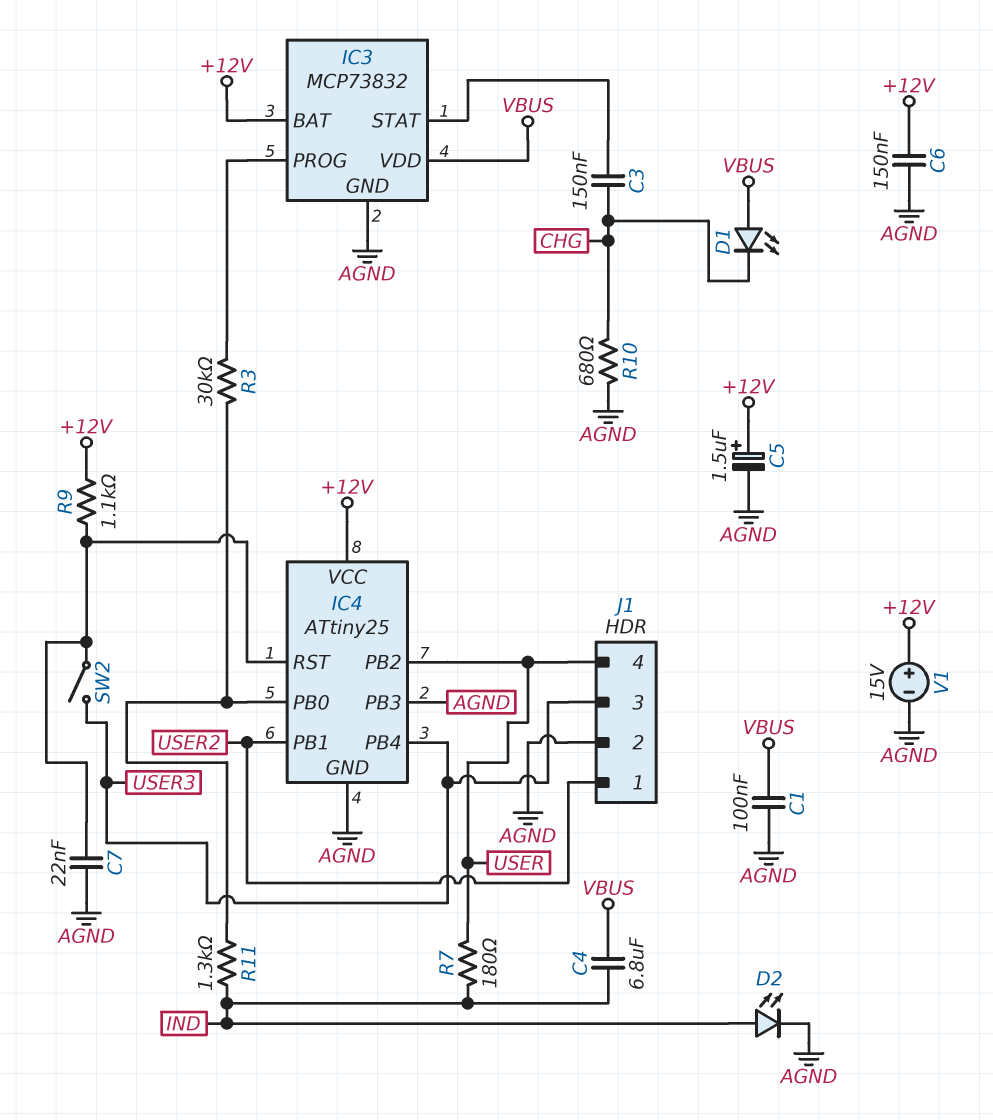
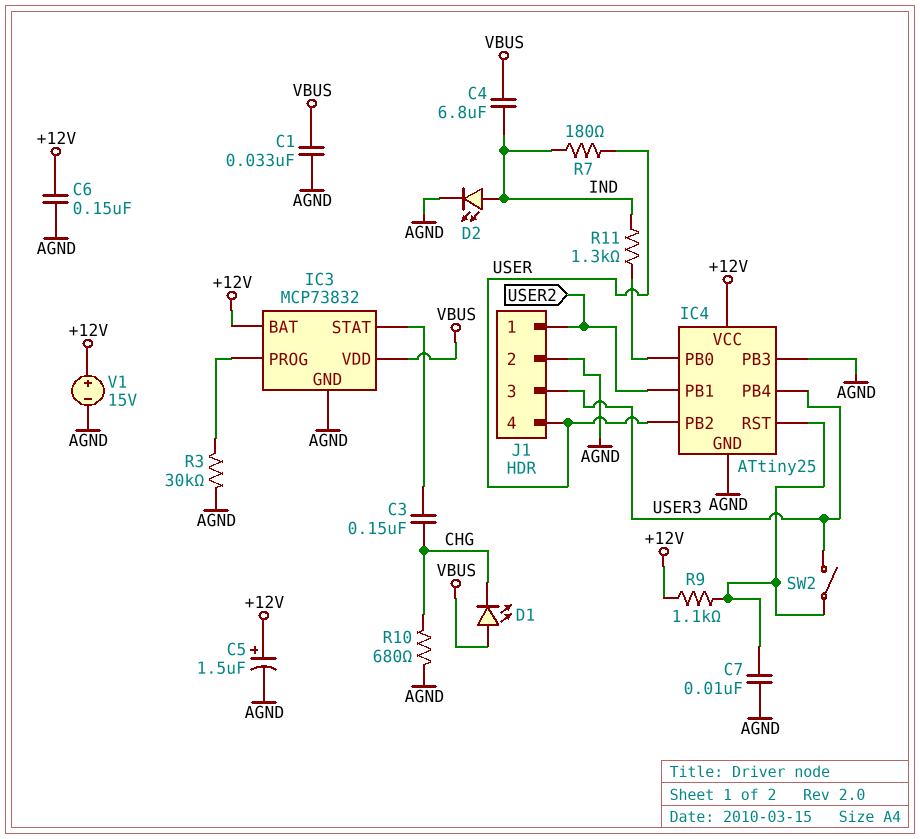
C1: 100nF (AGND, VBUS) -> 33nF (AGND, VBUS)
C7: 22nF (AGND, IC4/RST) -> 10nF (AGND, IC4/RST)
R3: 30k (IC3/PROG, IC4/PB0) -> 30k (AGND, IC3/PROG)

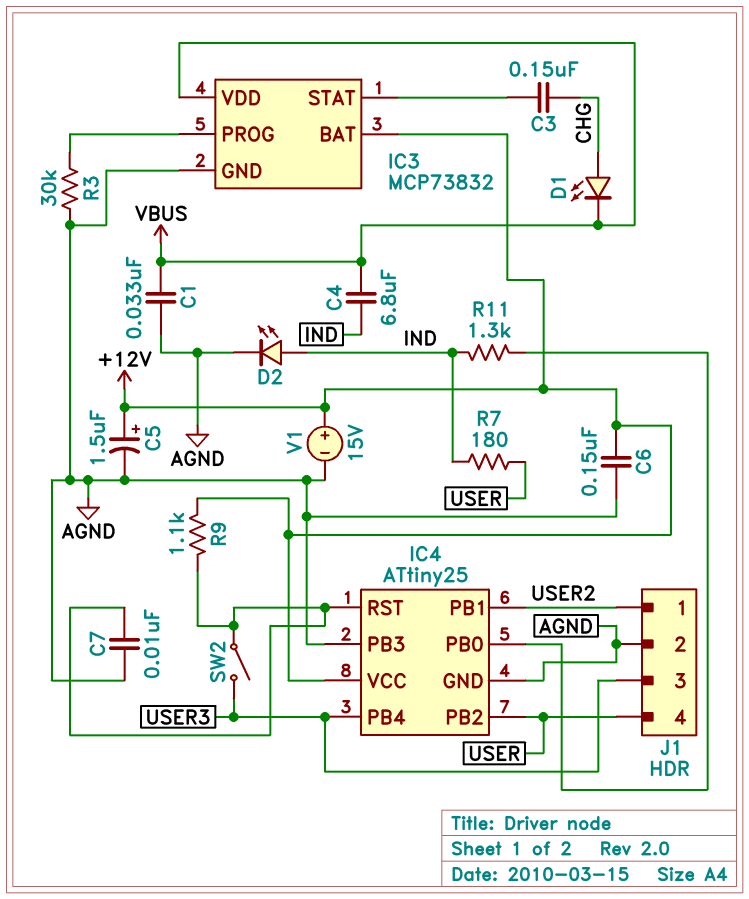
D1: LED (A VBUS, K CHG) -> LED (A CHG, K VBUS)
R10: 680 (AGND, CHG) -> none

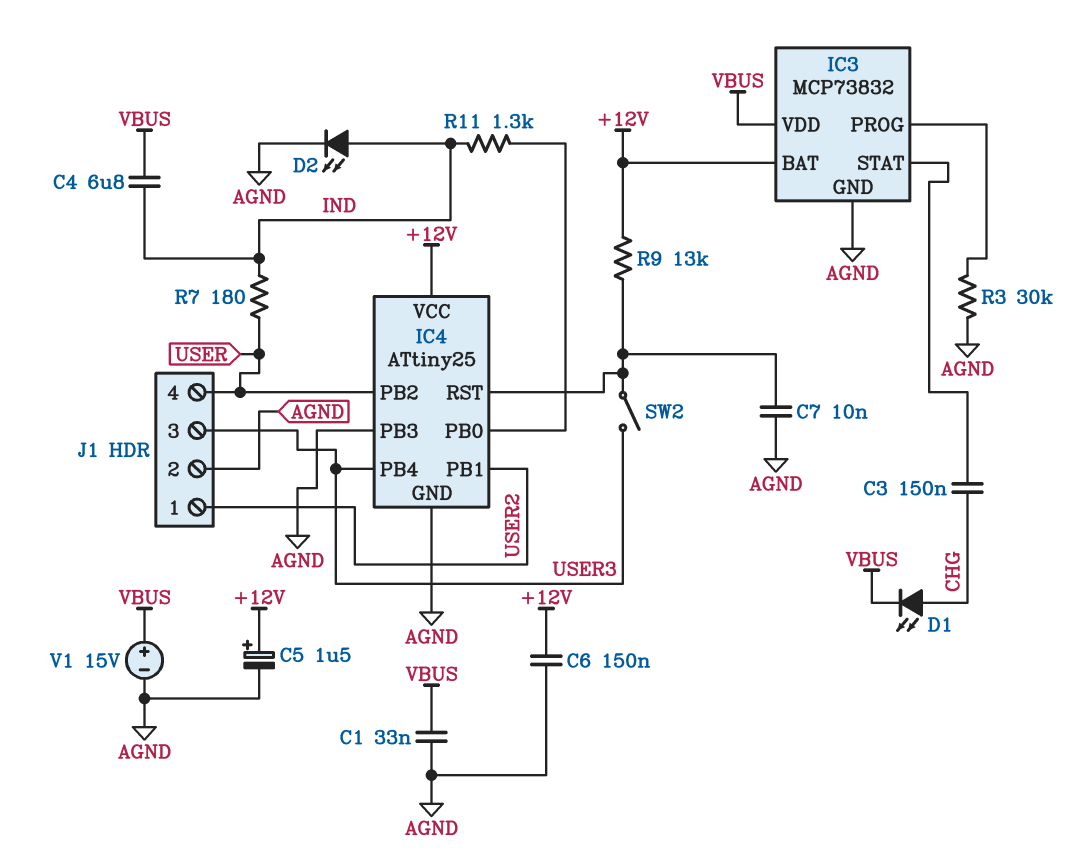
R9: 1.1k (+12V, IC4/RST) -> 13k (+12V, IC4/RST)
V1: 15V (plus +12V, minus AGND) -> 15V (plus VBUS, minus AGND)

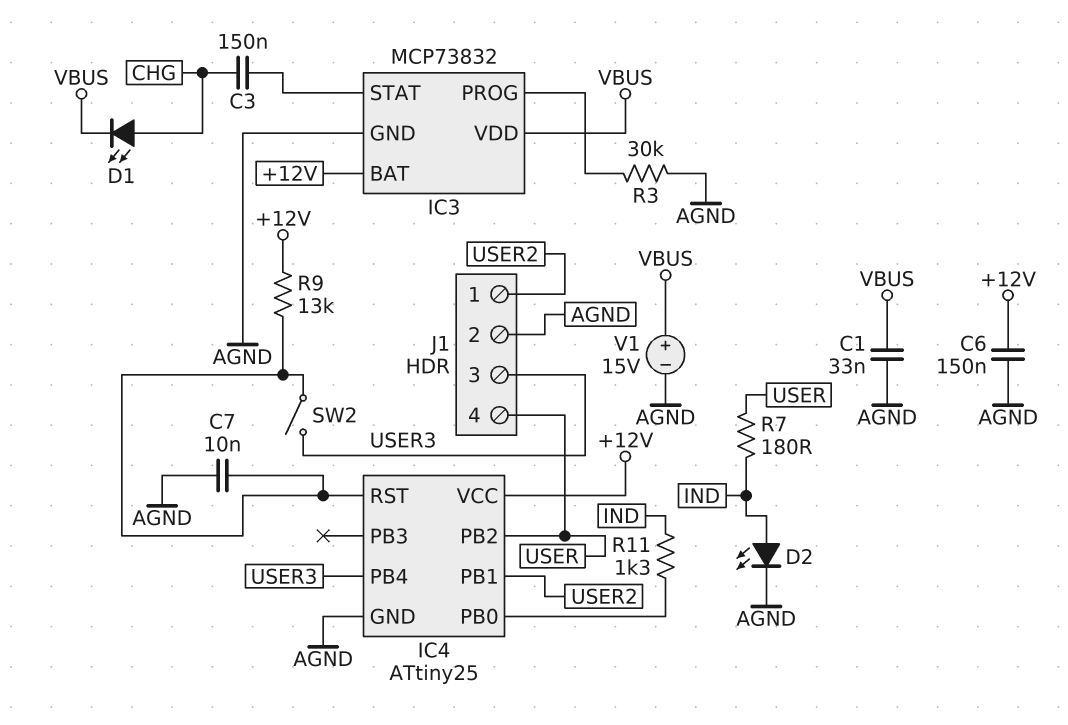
C4: 6.8uF (IND, VBUS) -> none
C5: 1.5uF (plus +12V, minus AGND) -> none
IC4 pin PB3: AGND -> none

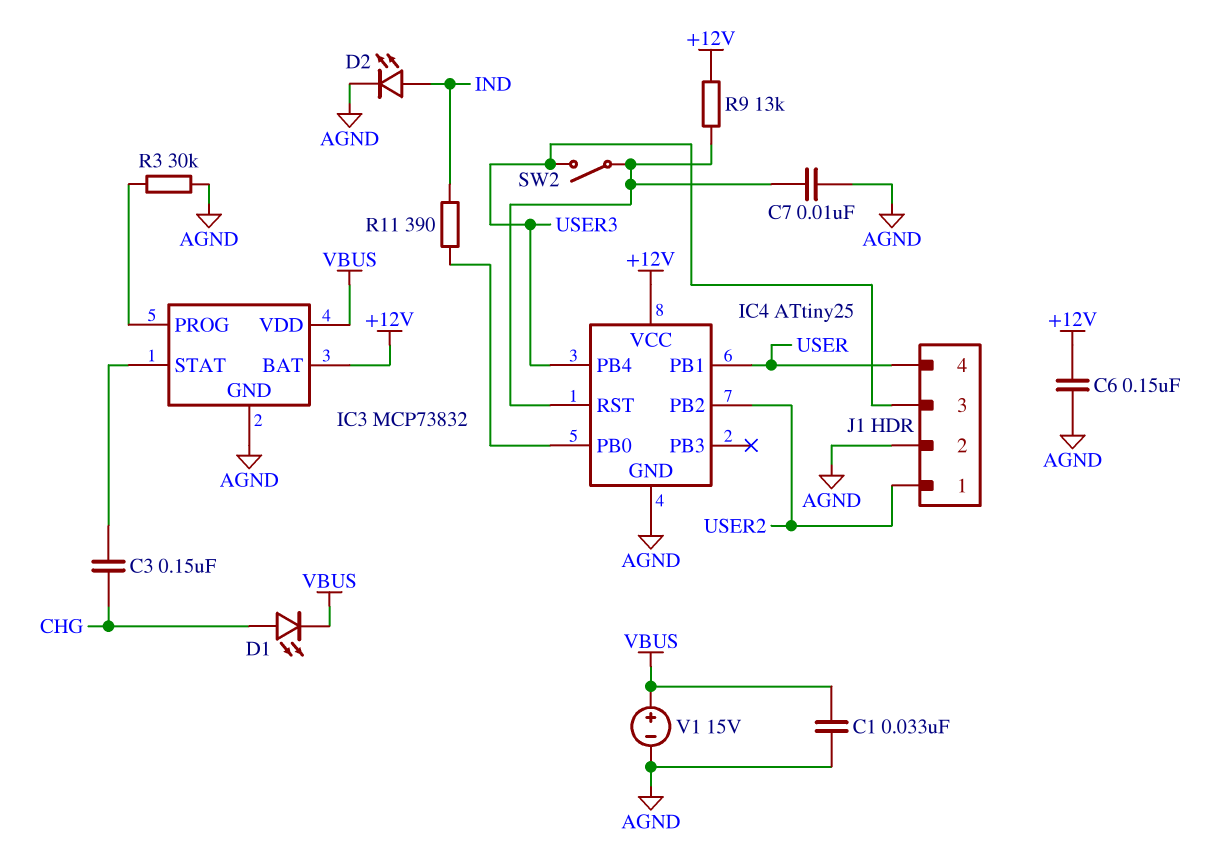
IC4 pin PB1: USER2 -> USER
IC4 pin PB2: USER -> USER2
R7: 180 (IND, USER) -> none
R11: 1.3k (IC4/PB0, IND) -> 390 (IC4/PB0, IND)

